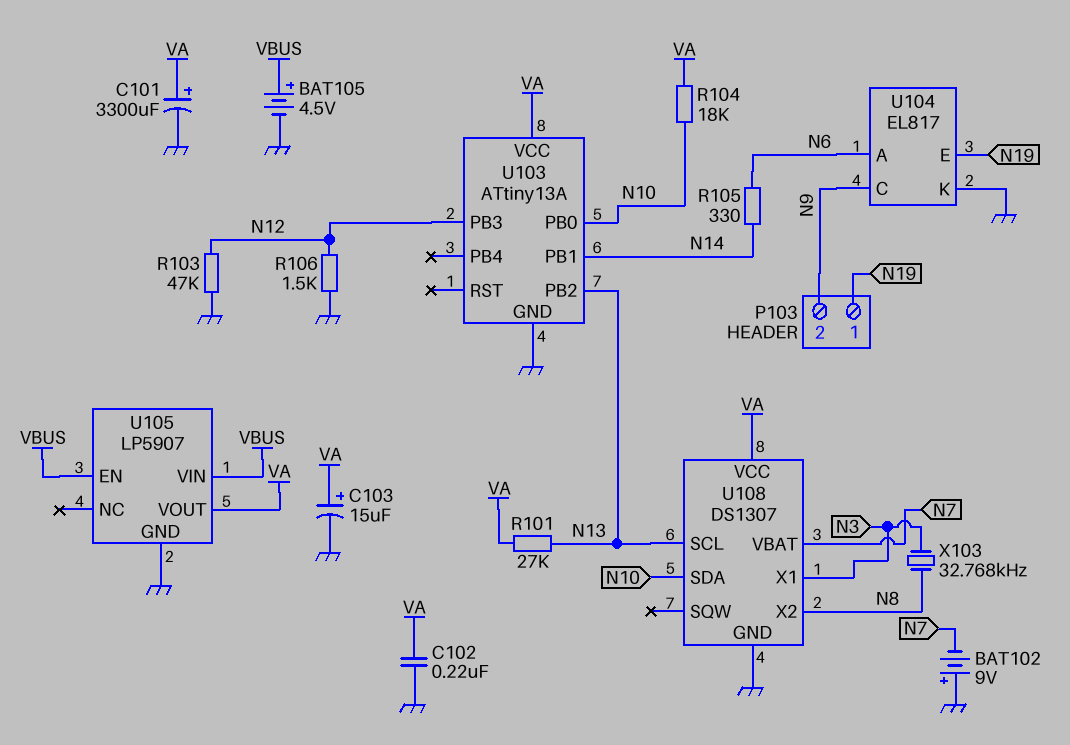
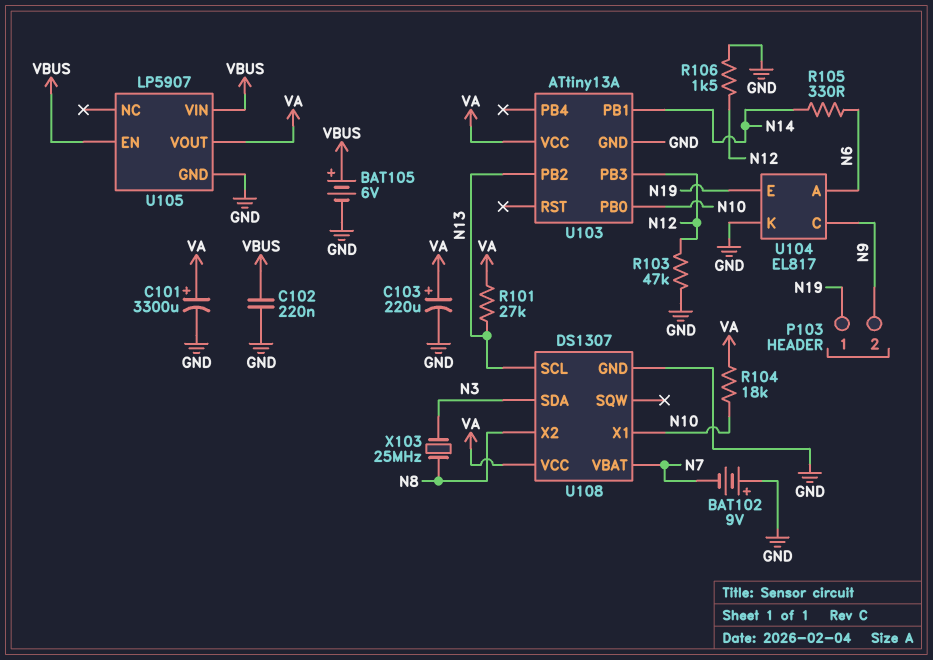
BAT105: 4.5V (plus VBUS, minus GND) -> 6V (plus VBUS, minus GND)
C102: 220nF (GND, VA) -> 220nF (GND, VBUS)
C103: 15uF (plus VA, minus GND) -> 220uF (plus VA, minus GND)
U108 pin SDA: N10 -> N3
U108 pin X1: N3 -> N10
X103: 32.768kHz (N3, N8) -> 25MHz (N3, N8)

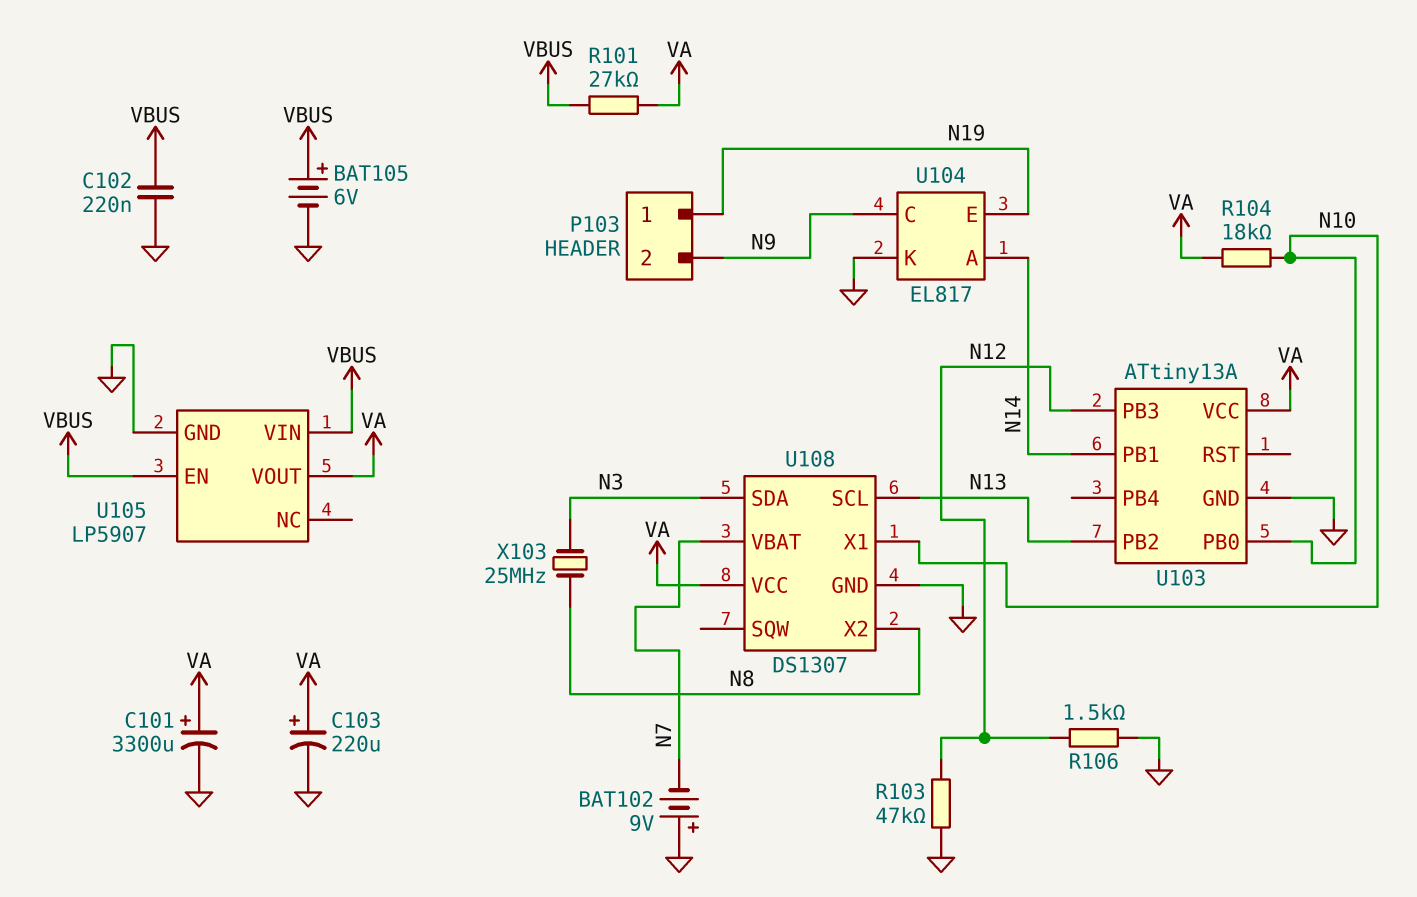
R101: 27k (N13, VA) -> 27k (VA, VBUS)
R105: 330 (N6, N14) -> none
U104 pin A: N6 -> N14

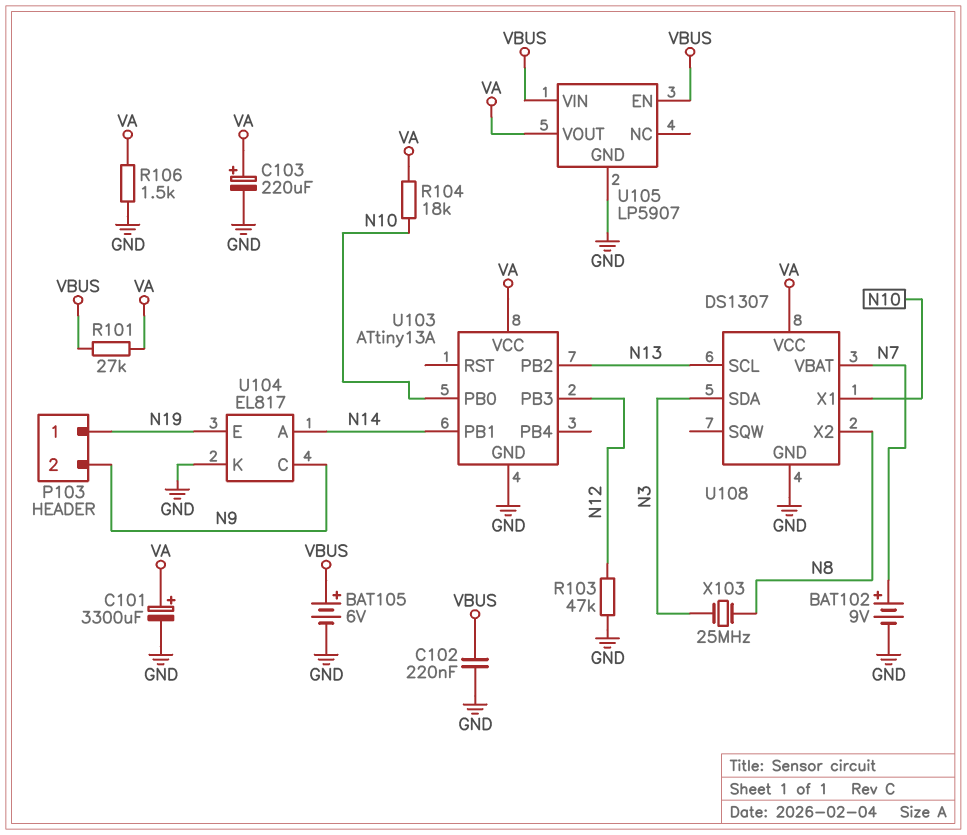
BAT102: 9V (plus GND, minus N7) -> 9V (plus N7, minus GND)
R106: 1.5k (GND, N12) -> 1.5k (GND, VA)

